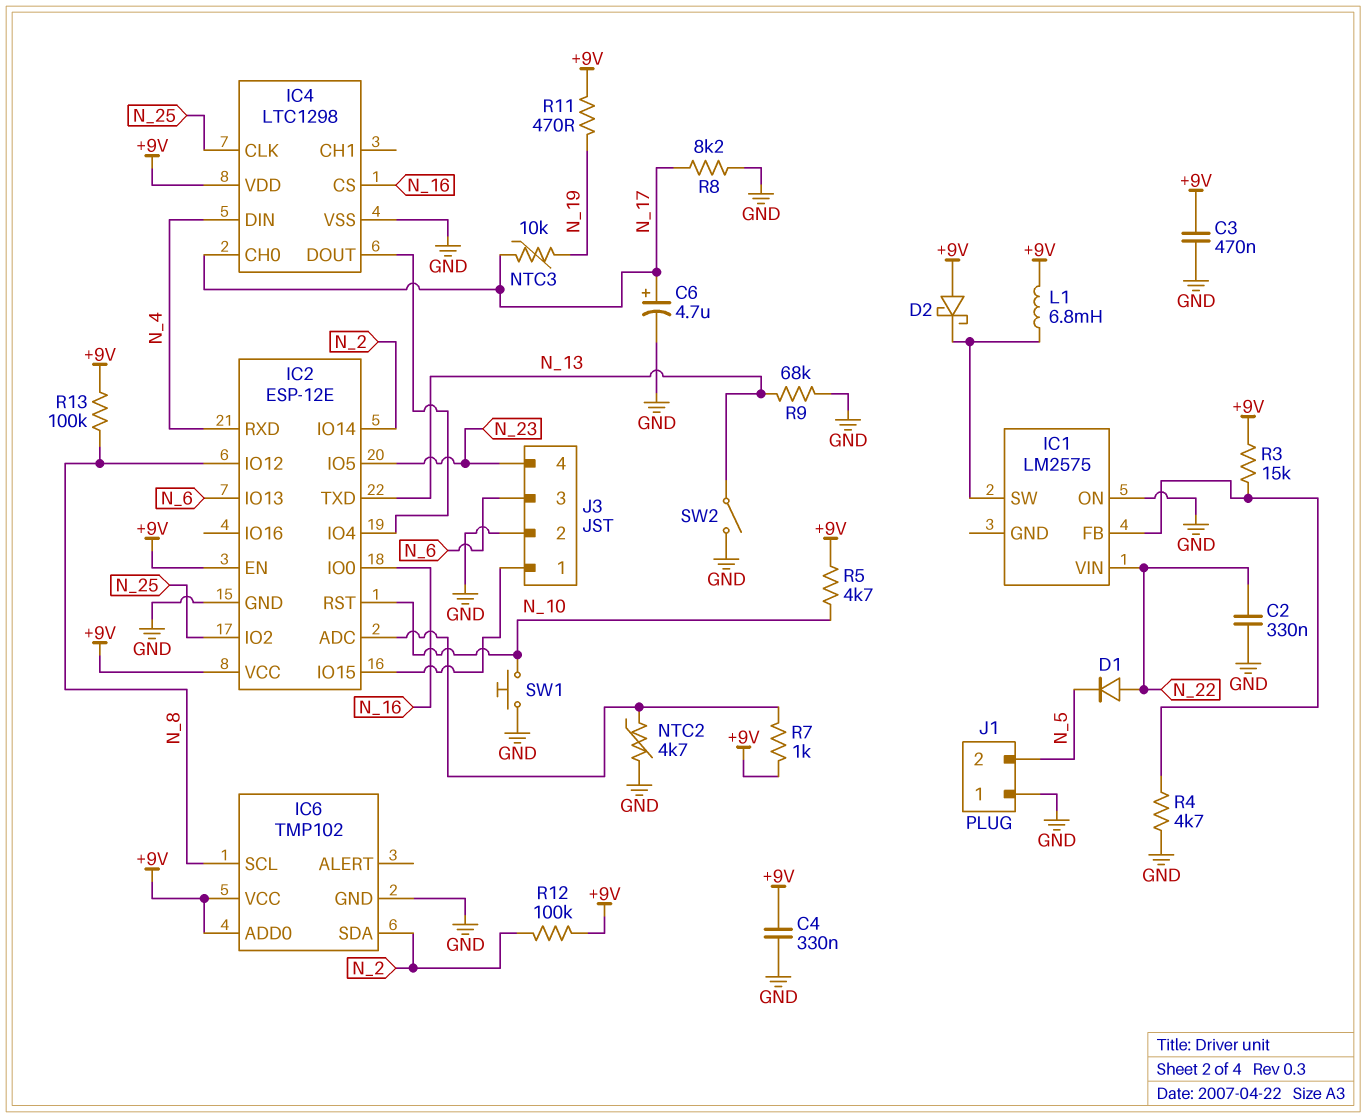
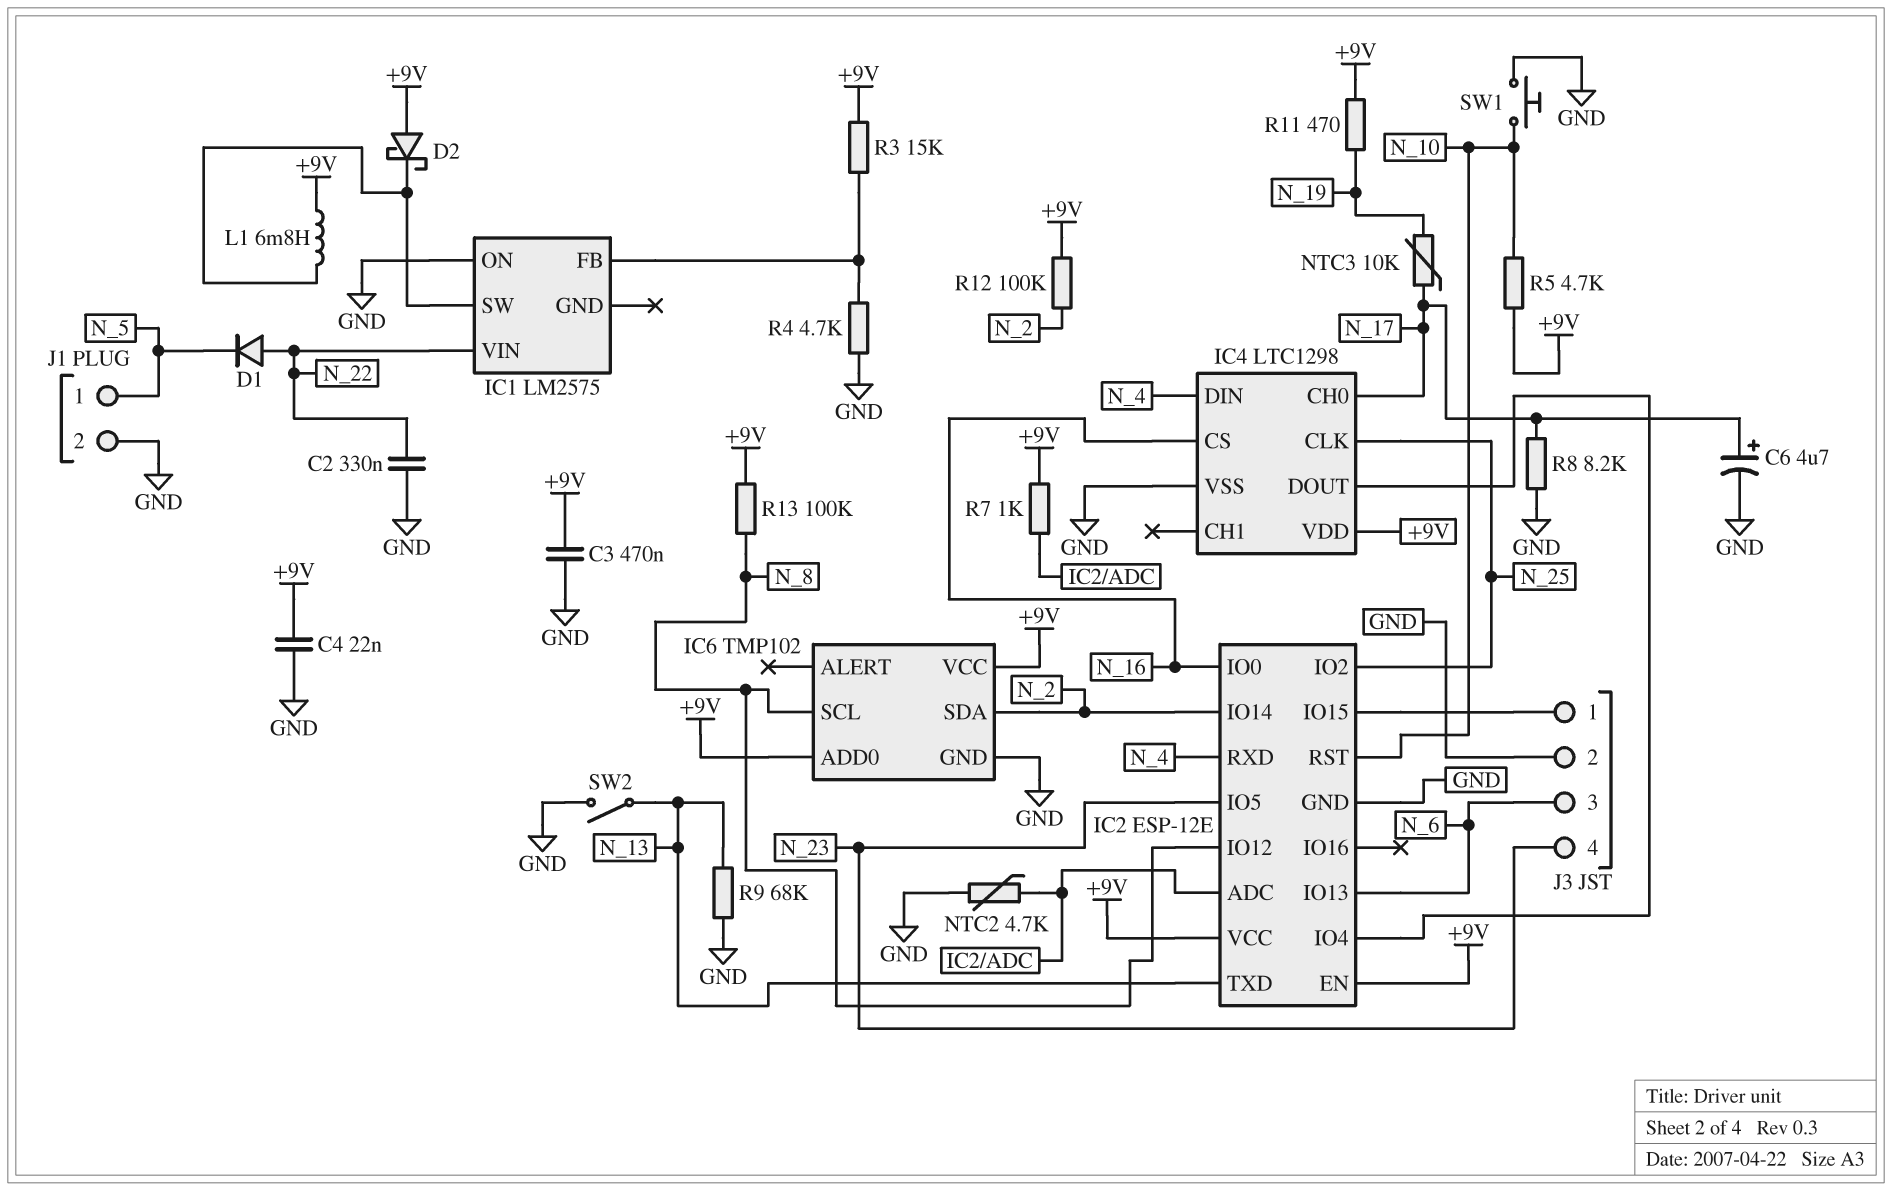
C4: 330nF (+9V, GND) -> 22nF (+9V, GND)
J1 pin 1: GND -> N_5
J1 pin 2: N_5 -> GND

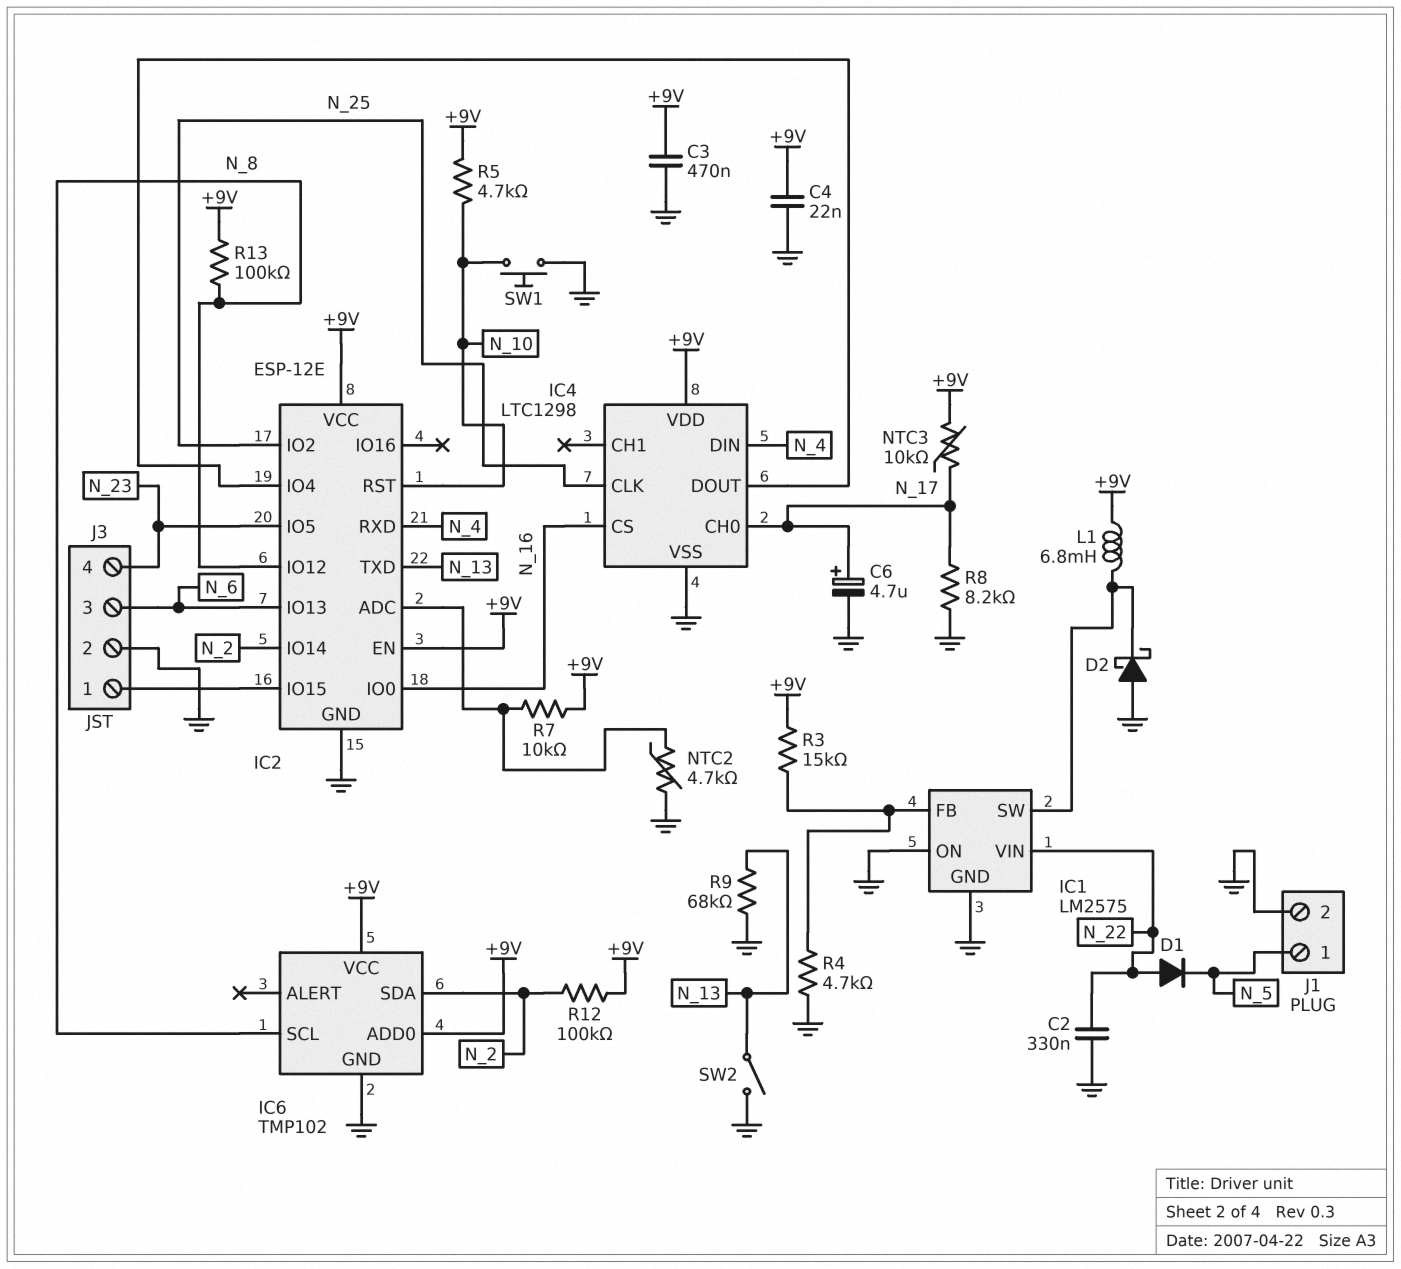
D2: schottky (A +9V, K IC1/SW) -> schottky (A GND, K IC1/SW)
IC1 pin GND: none -> GND
NTC3: 10k (N_17, N_19) -> 10k (+9V, N_17)
R7: 1k (+9V, IC2/ADC) -> 10k (+9V, IC2/ADC)
R11: 470 (+9V, N_19) -> none

